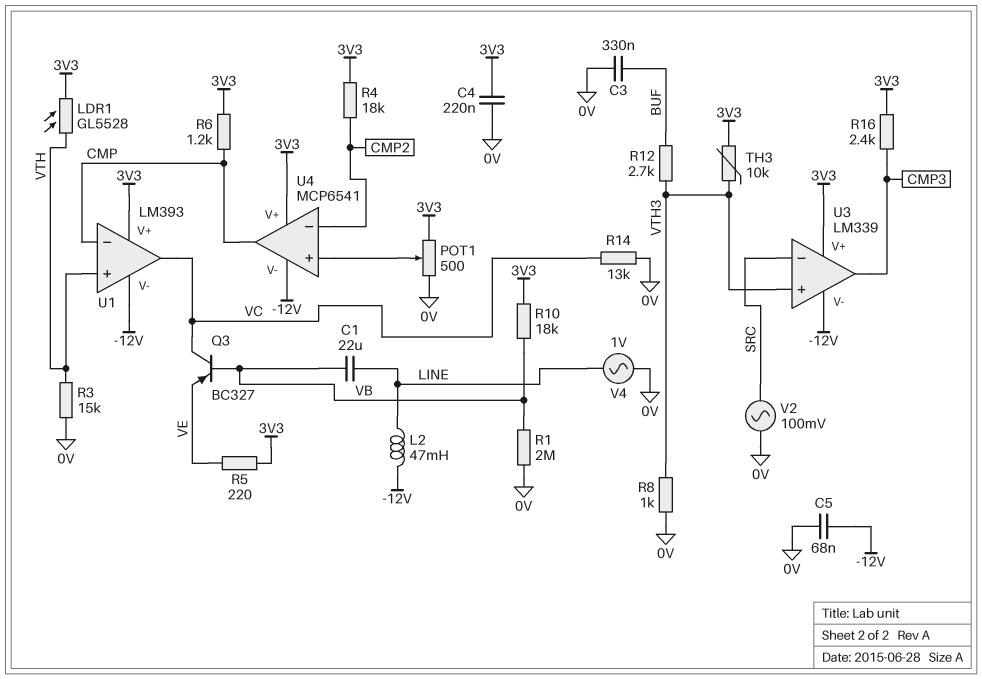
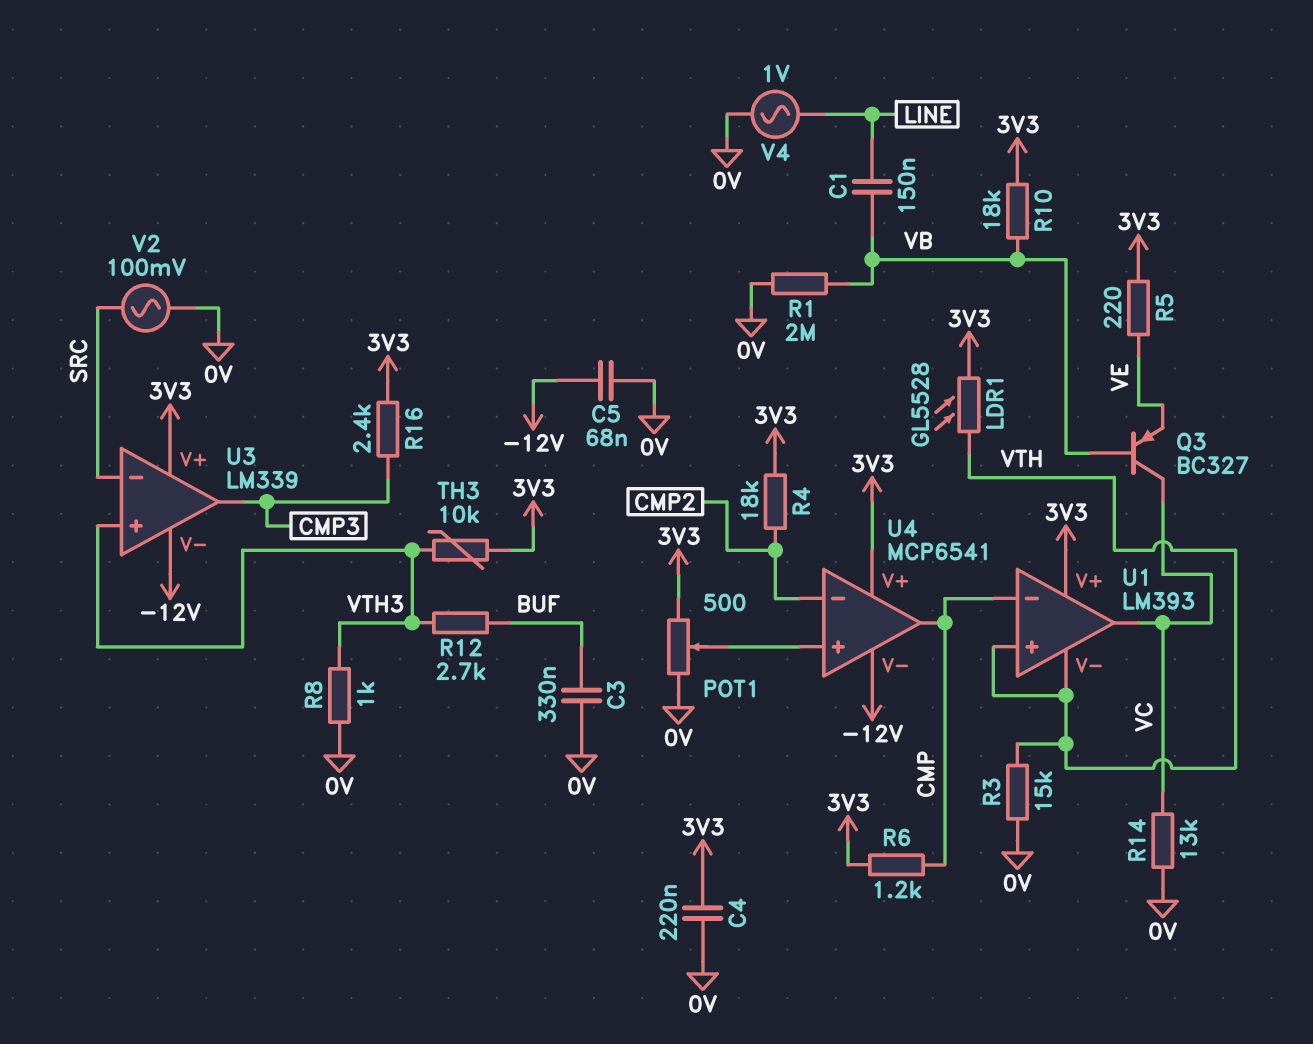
C1: 22uF (LINE, VB) -> 150nF (LINE, VB)
L2: 47mH (-12V, LINE) -> none
U1 pin V-: -12V -> VTH

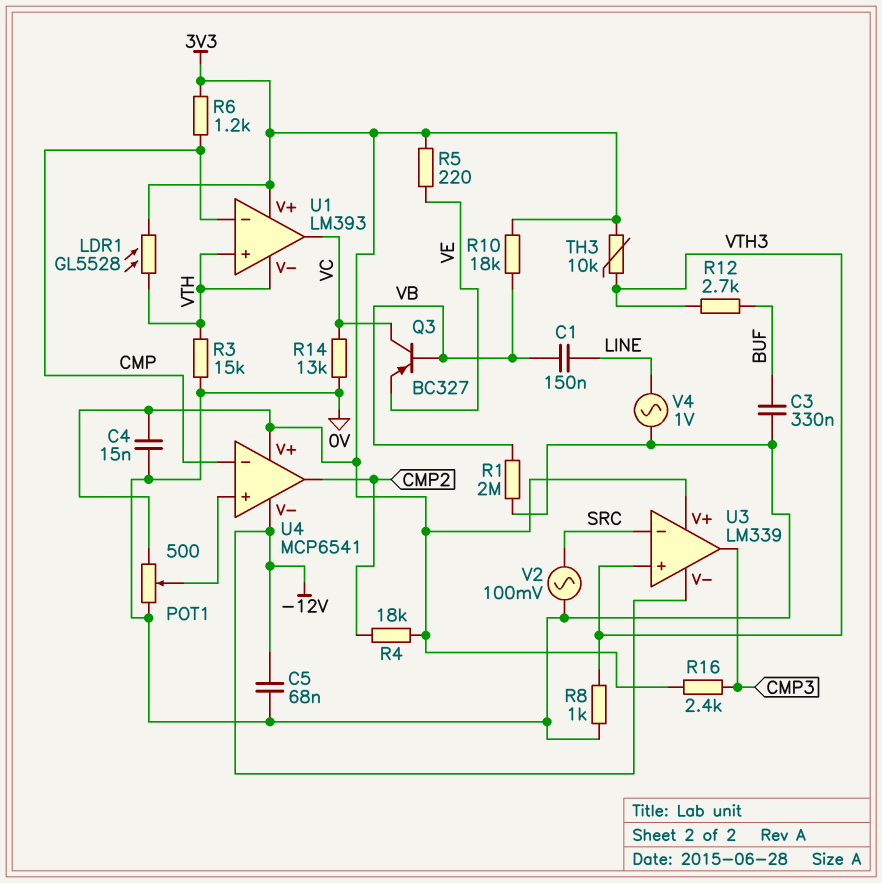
C4: 220nF (0V, 3V3) -> 15nF (0V, 3V3)
U4 pin in-: CMP2 -> CMP
U4 pin out: CMP -> CMP2

